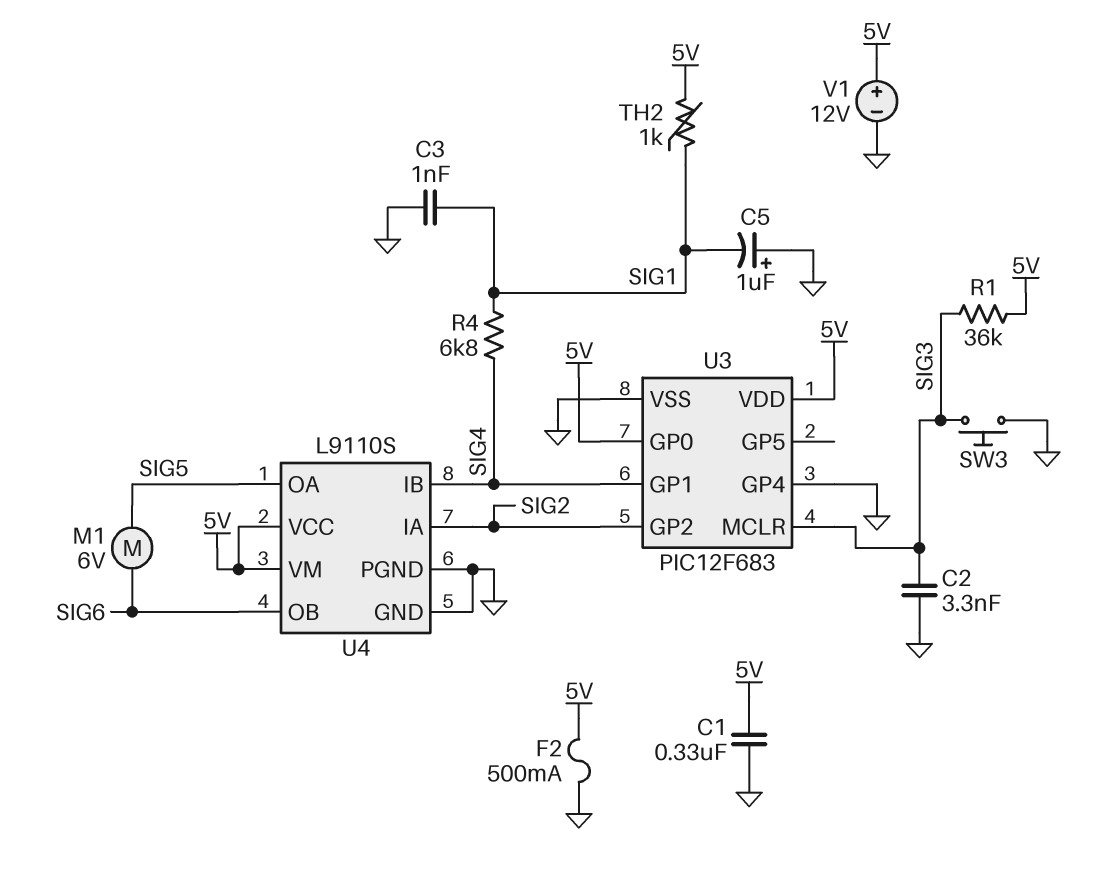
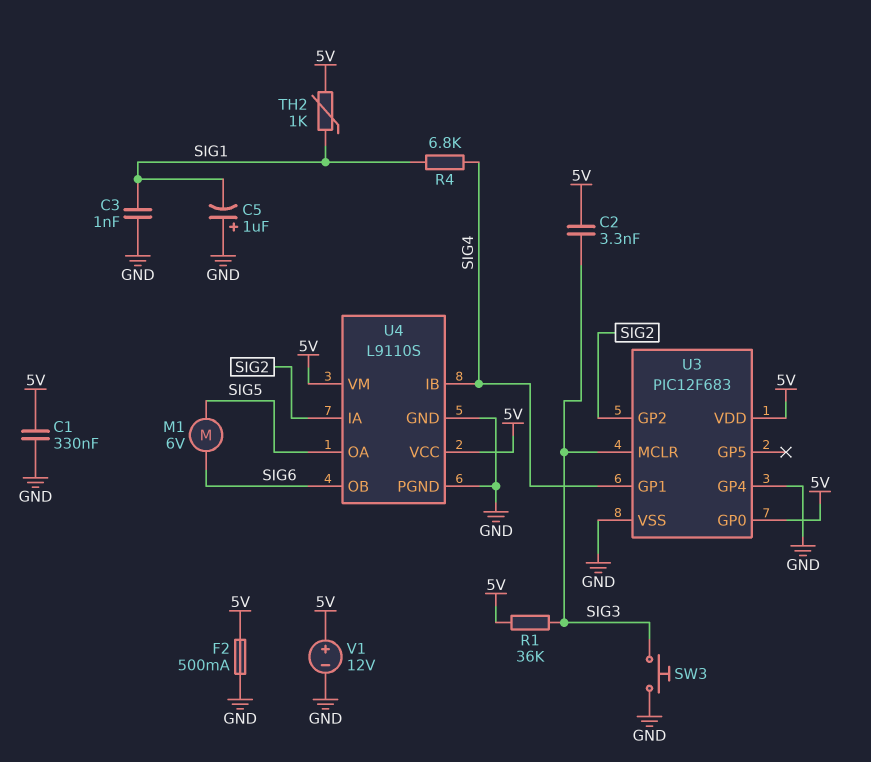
C2: 3.3nF (GND, SIG3) -> 3.3nF (5V, SIG3)

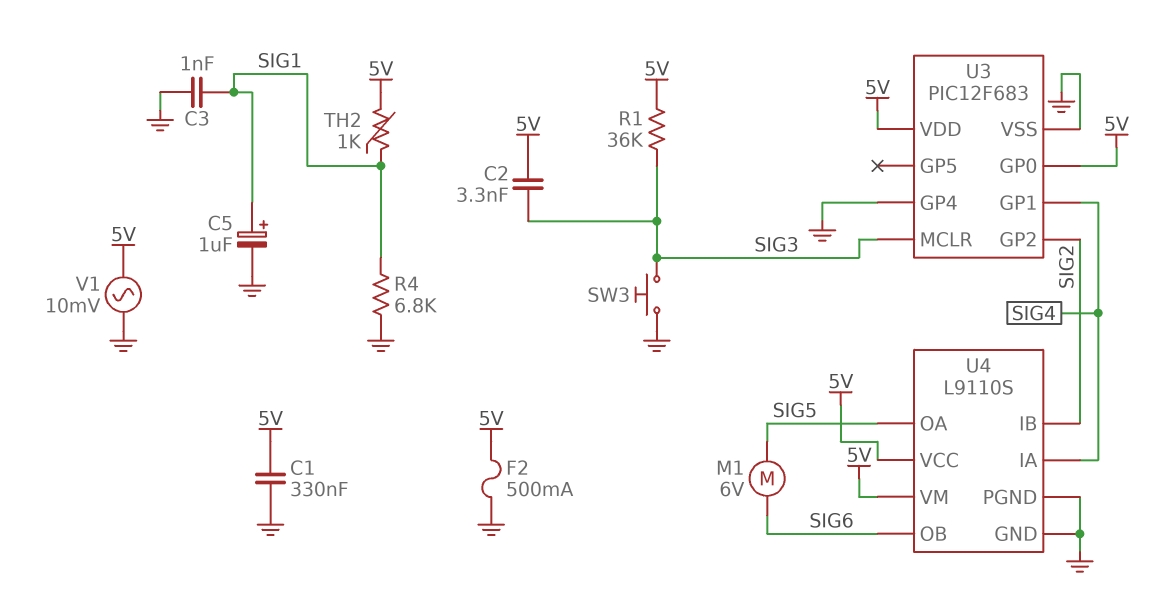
C5: 1uF (plus GND, minus SIG1) -> 1uF (plus SIG1, minus GND)
R4: 6.8k (SIG1, SIG4) -> 6.8k (GND, SIG1)
U4 pin IA: SIG2 -> SIG4
U4 pin IB: SIG4 -> SIG2
V1: 12V (plus 5V, minus GND) -> AC 10mV (5V, GND)

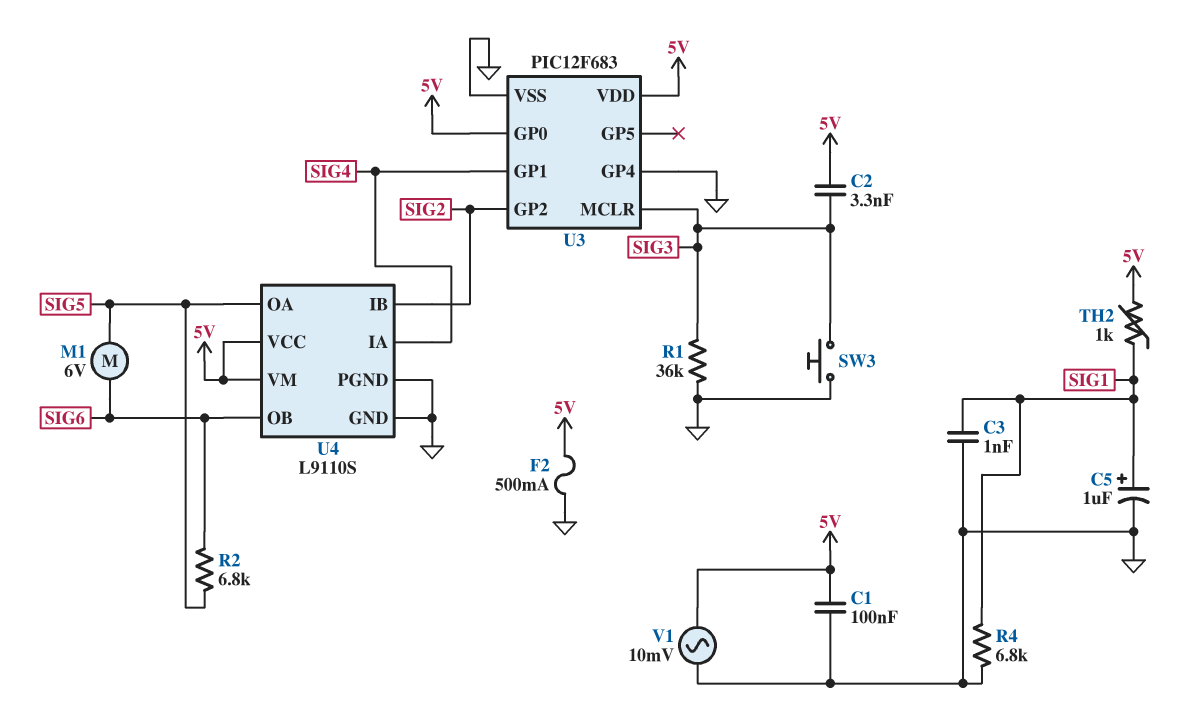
C1: 330nF (5V, GND) -> 100nF (5V, GND)
R1: 36k (5V, SIG3) -> 36k (GND, SIG3)
R2: none -> 6.8k (SIG5, SIG6)

